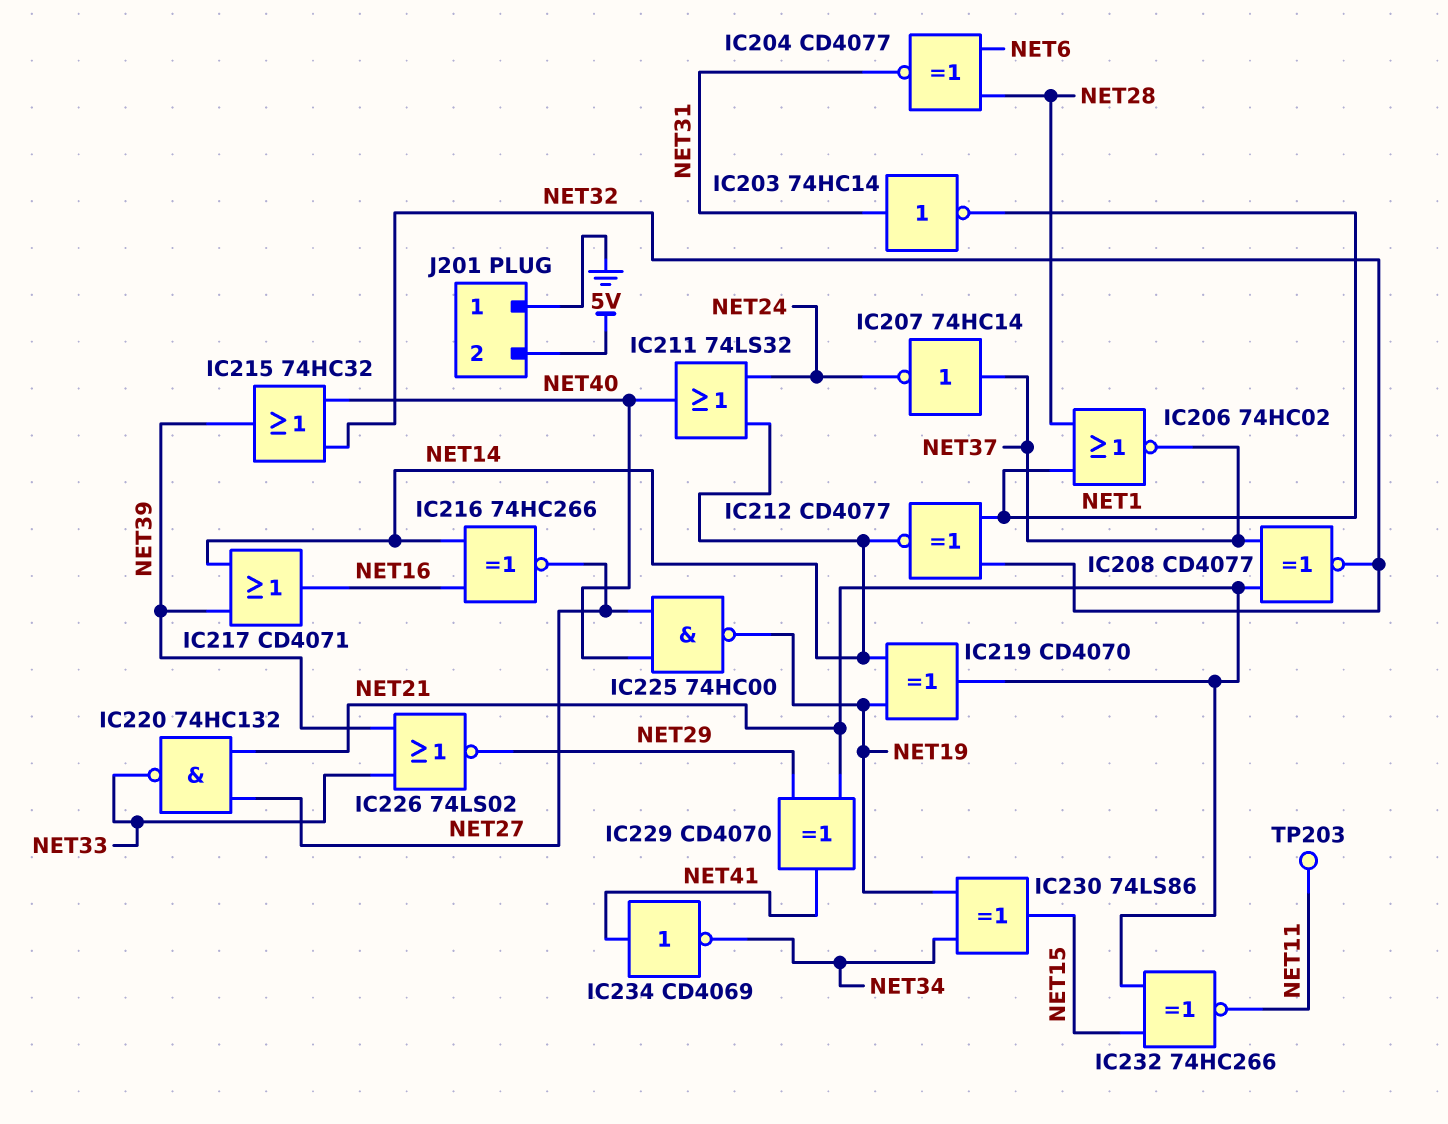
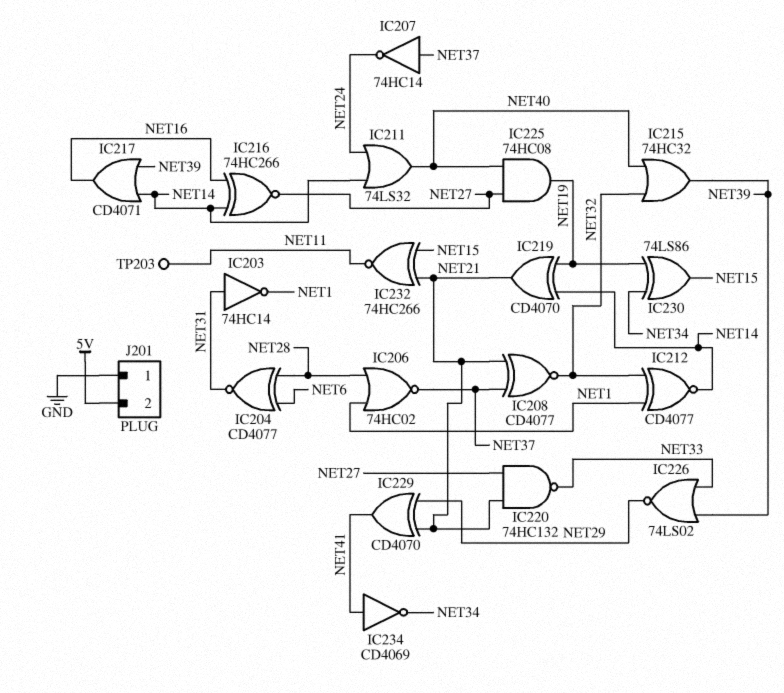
IC225: NAND 74HC00 (in NET27, in NET40, out NET19) -> AND 74HC08 (in NET27, in NET40, out NET19)

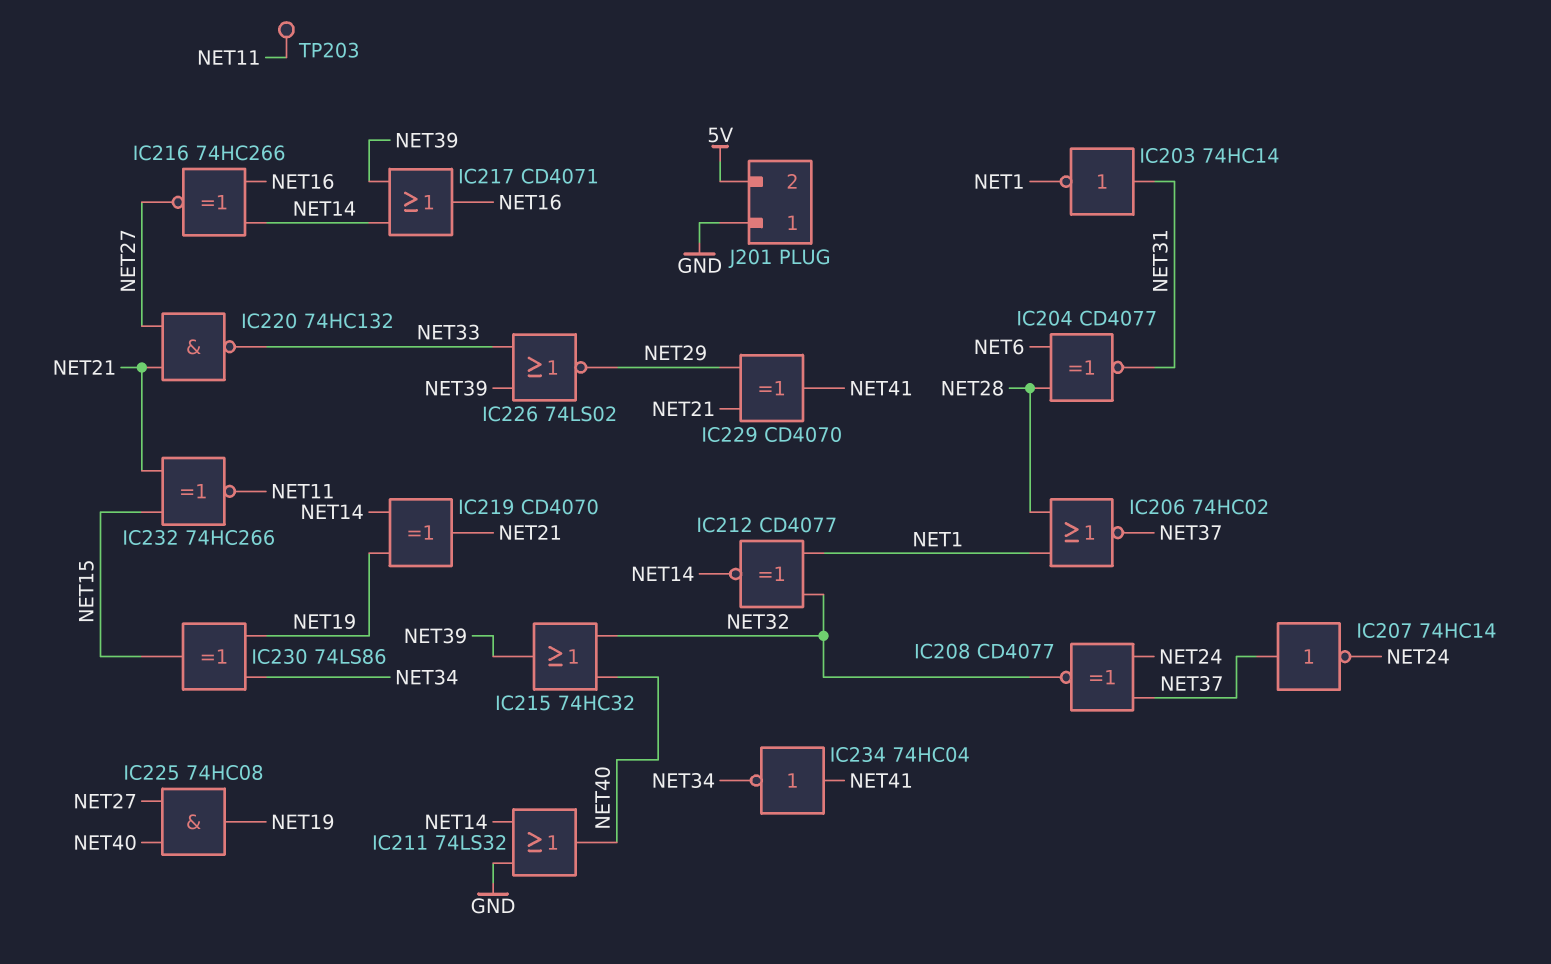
IC208: XNOR CD4077 (in NET21, in NET37, out NET32) -> XNOR CD4077 (in NET24, in NET37, out NET32)
IC211: OR 74LS32 (in NET14, in NET24, out NET40) -> OR 74LS32 (in GND, in NET14, out NET40)
IC234: NOT CD4069 (in NET41, out NET34) -> NOT 74HC04 (in NET41, out NET34)

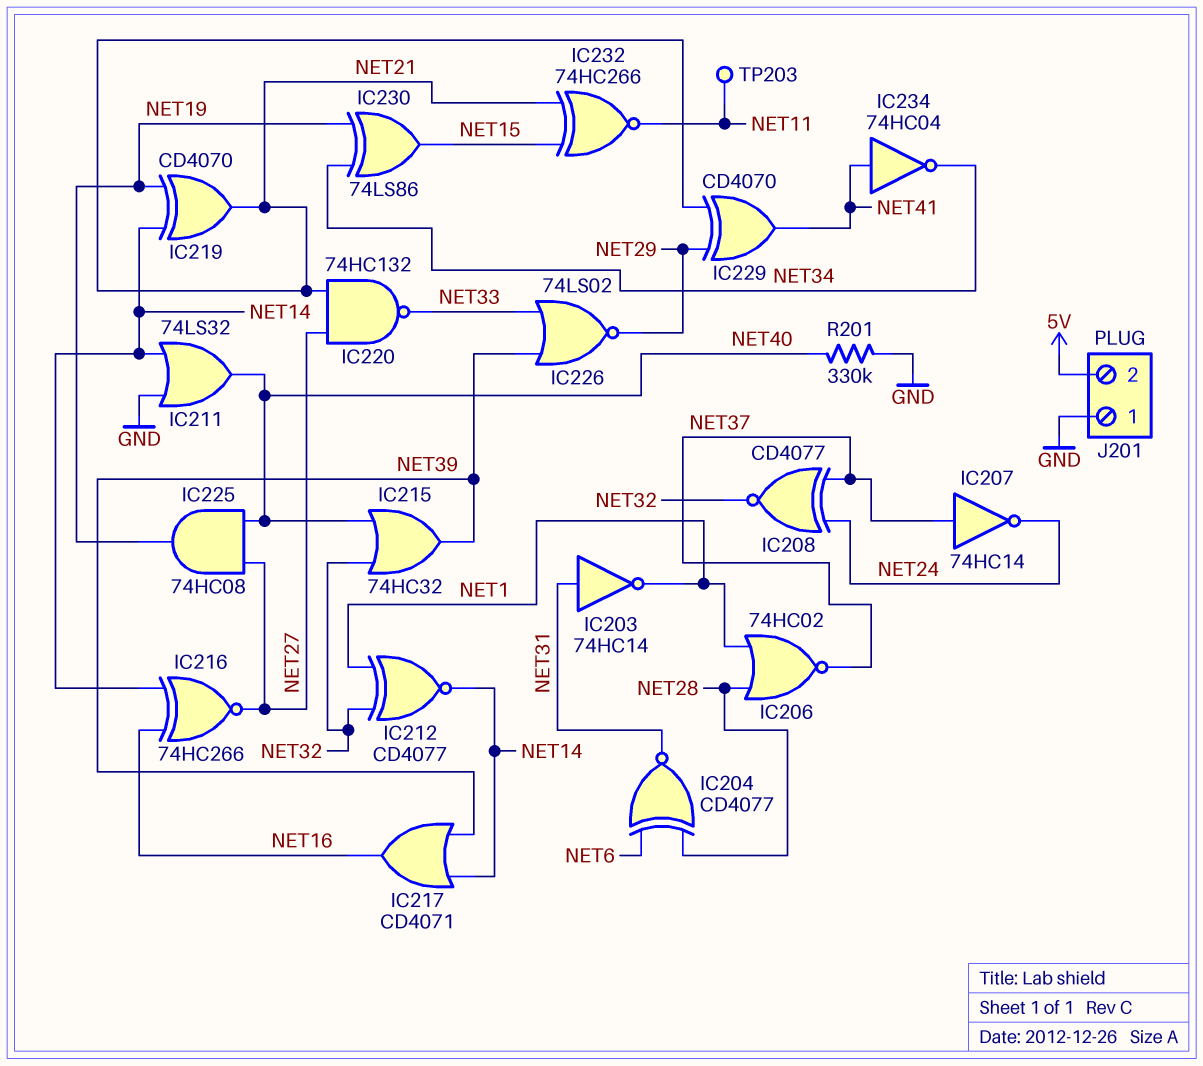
R201: none -> 330k (GND, NET40)

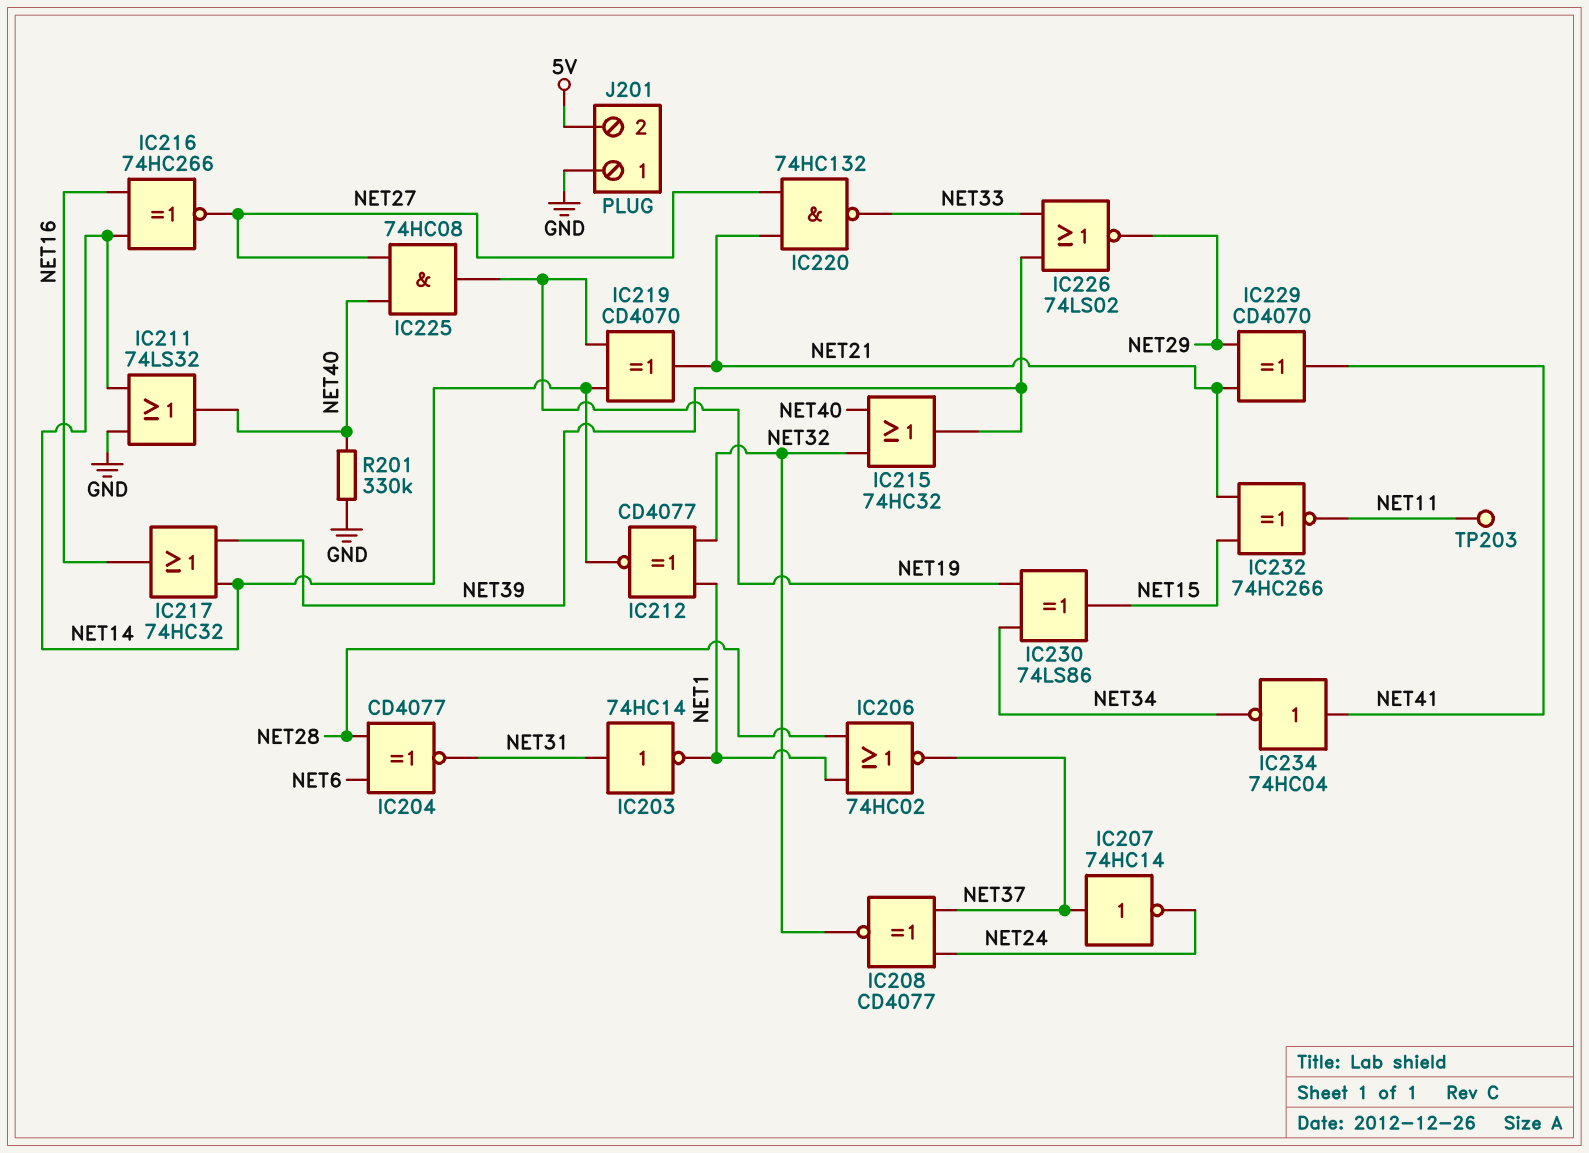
IC217: OR CD4071 (in NET14, in NET39, out NET16) -> OR 74HC32 (in NET14, in NET39, out NET16)

